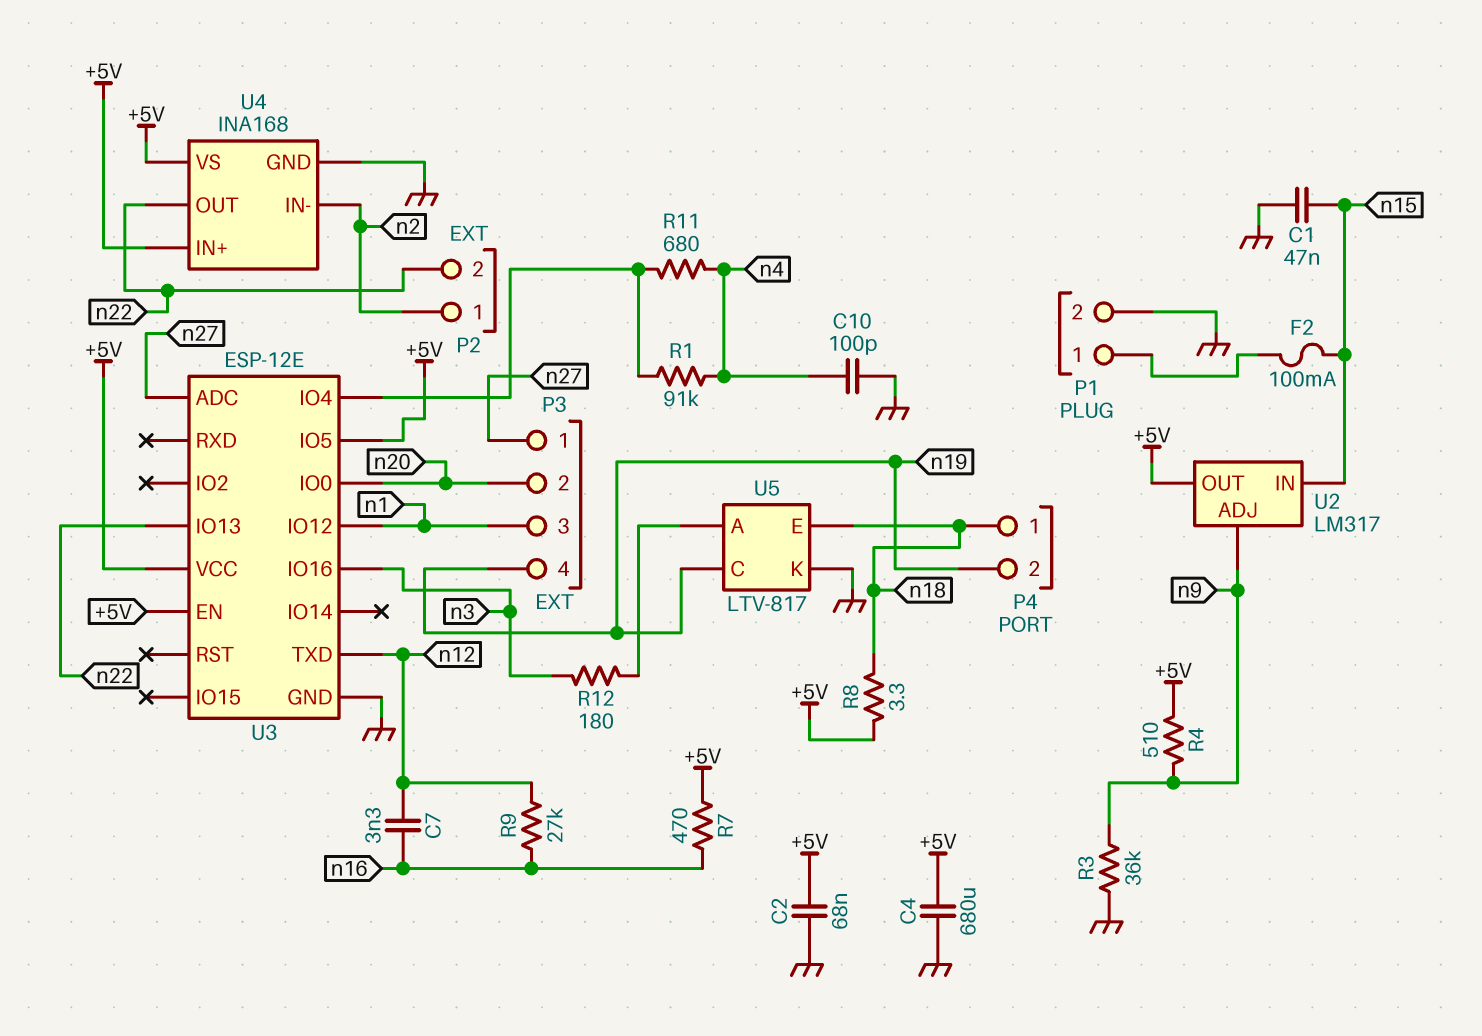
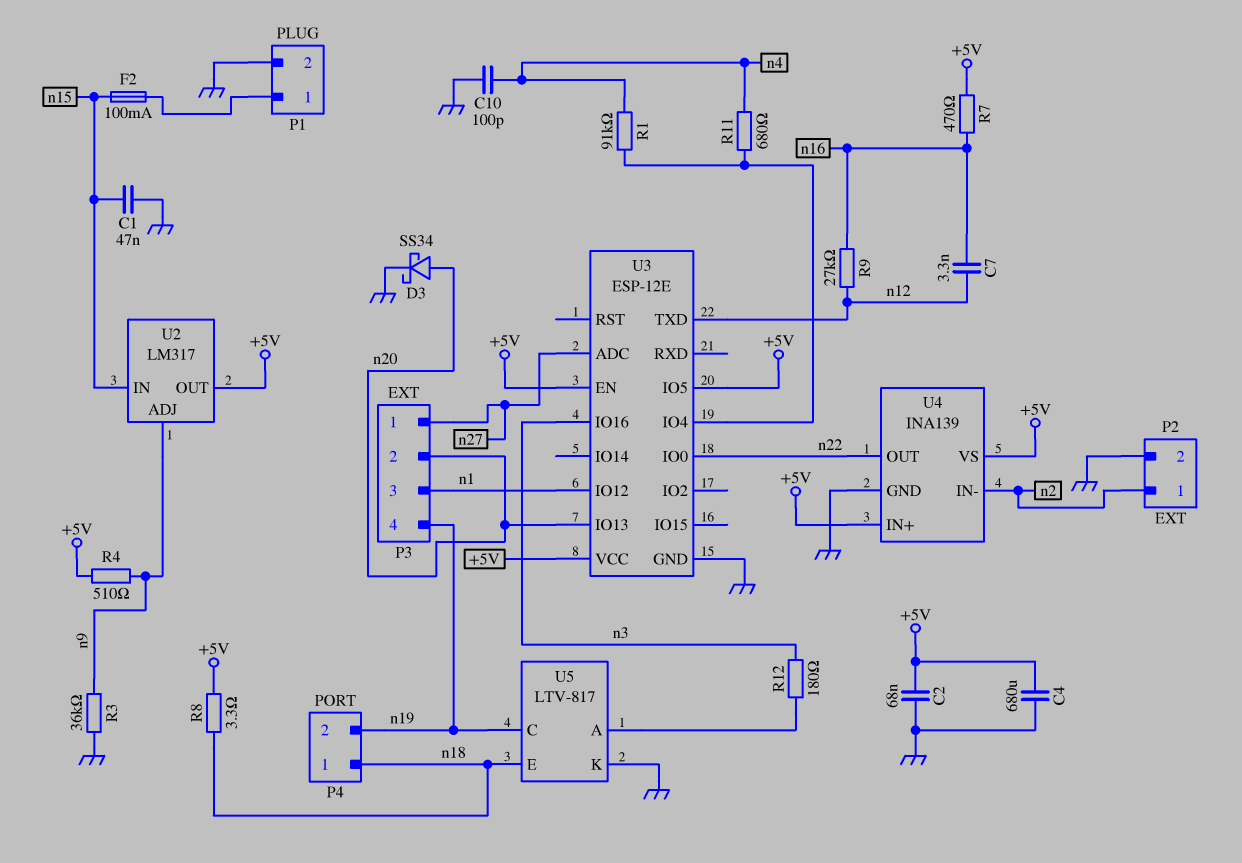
D3: none -> schottky SS34 (A n20, K GND)
P2 pin 2: n22 -> GND
U3 pin IO0: n20 -> n22
U3 pin IO13: n22 -> n20
U4: INA168 -> INA139

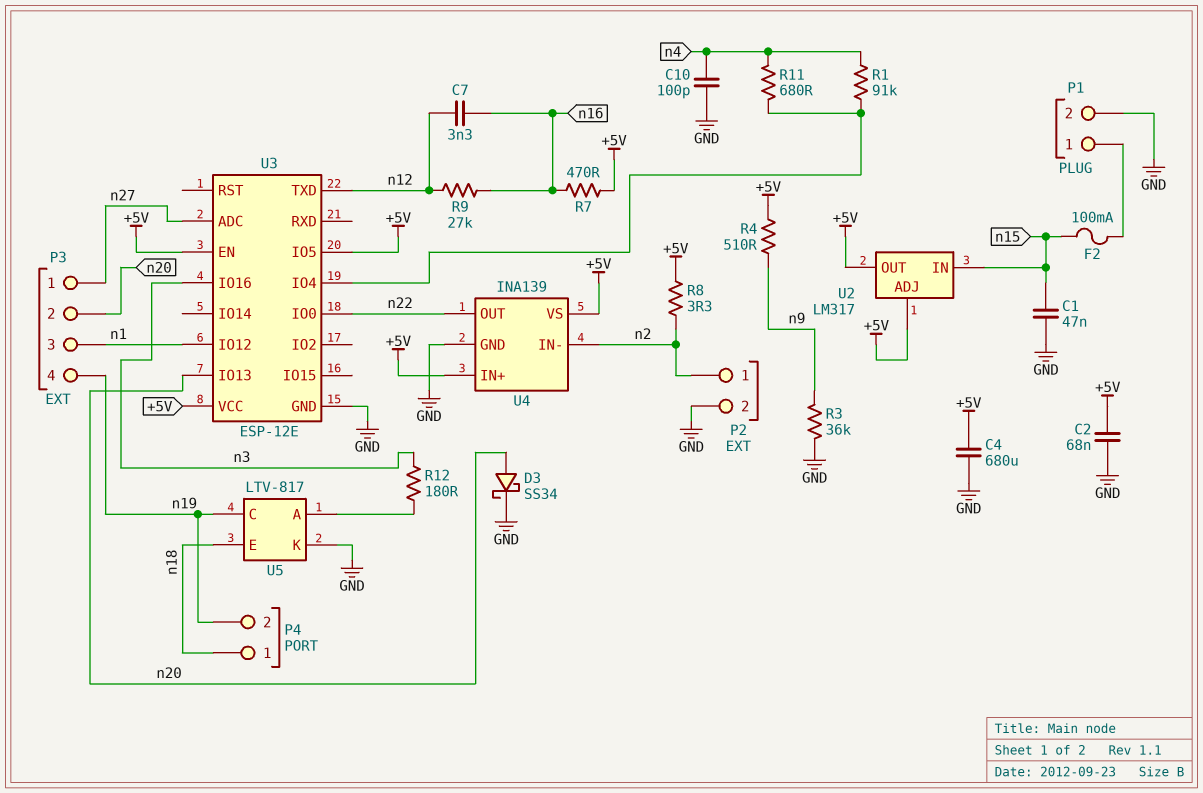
R8: 3.3 (+5V, n18) -> 3.3 (+5V, n2)
U2 pin ADJ: n9 -> +5V

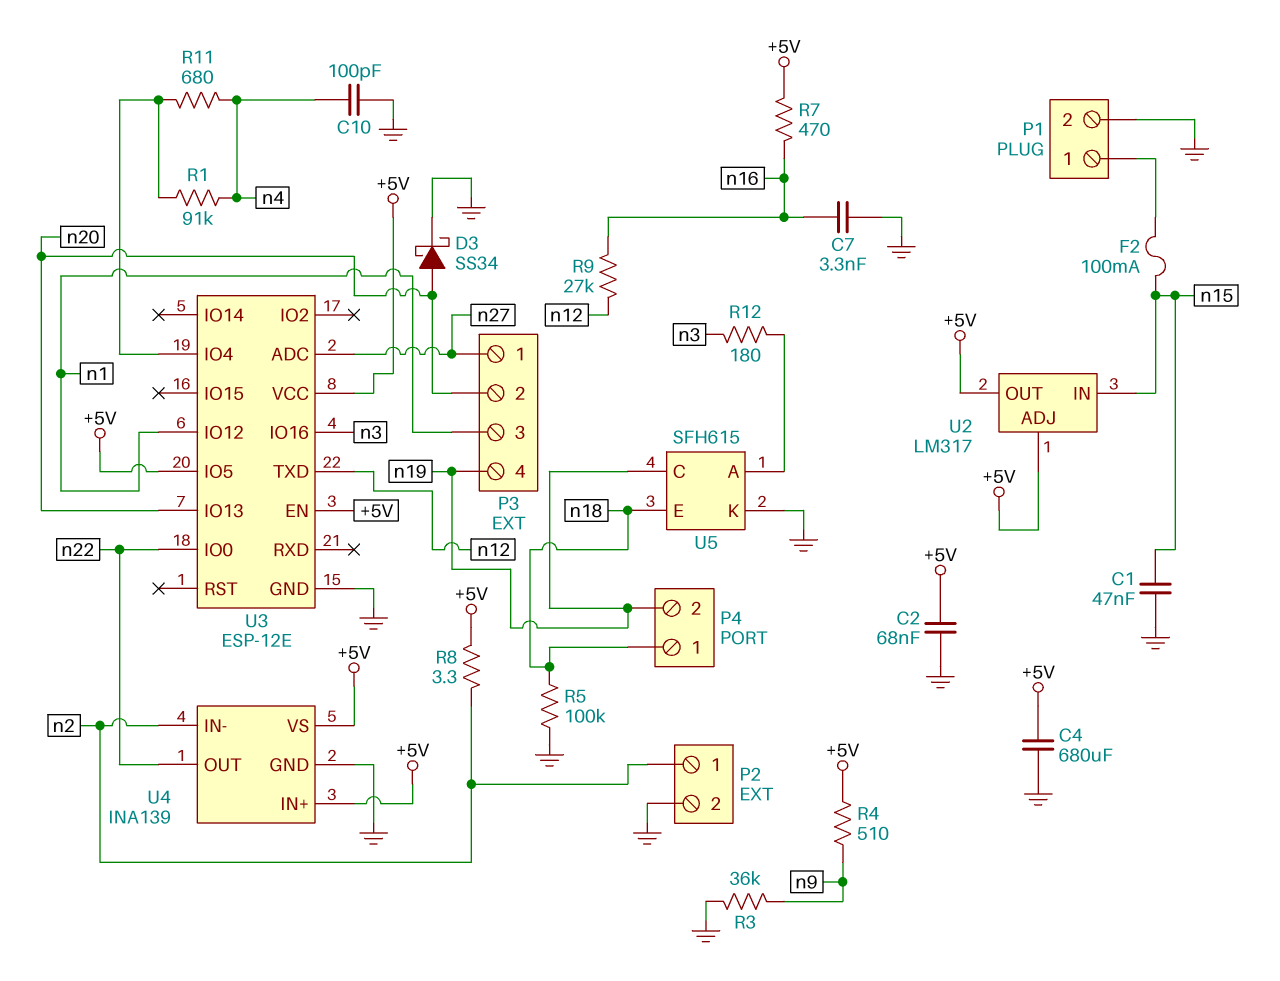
C7: 3.3nF (n12, n16) -> 3.3nF (GND, n16)
R5: none -> 100k (GND, n18)
U5: LTV-817 -> SFH615

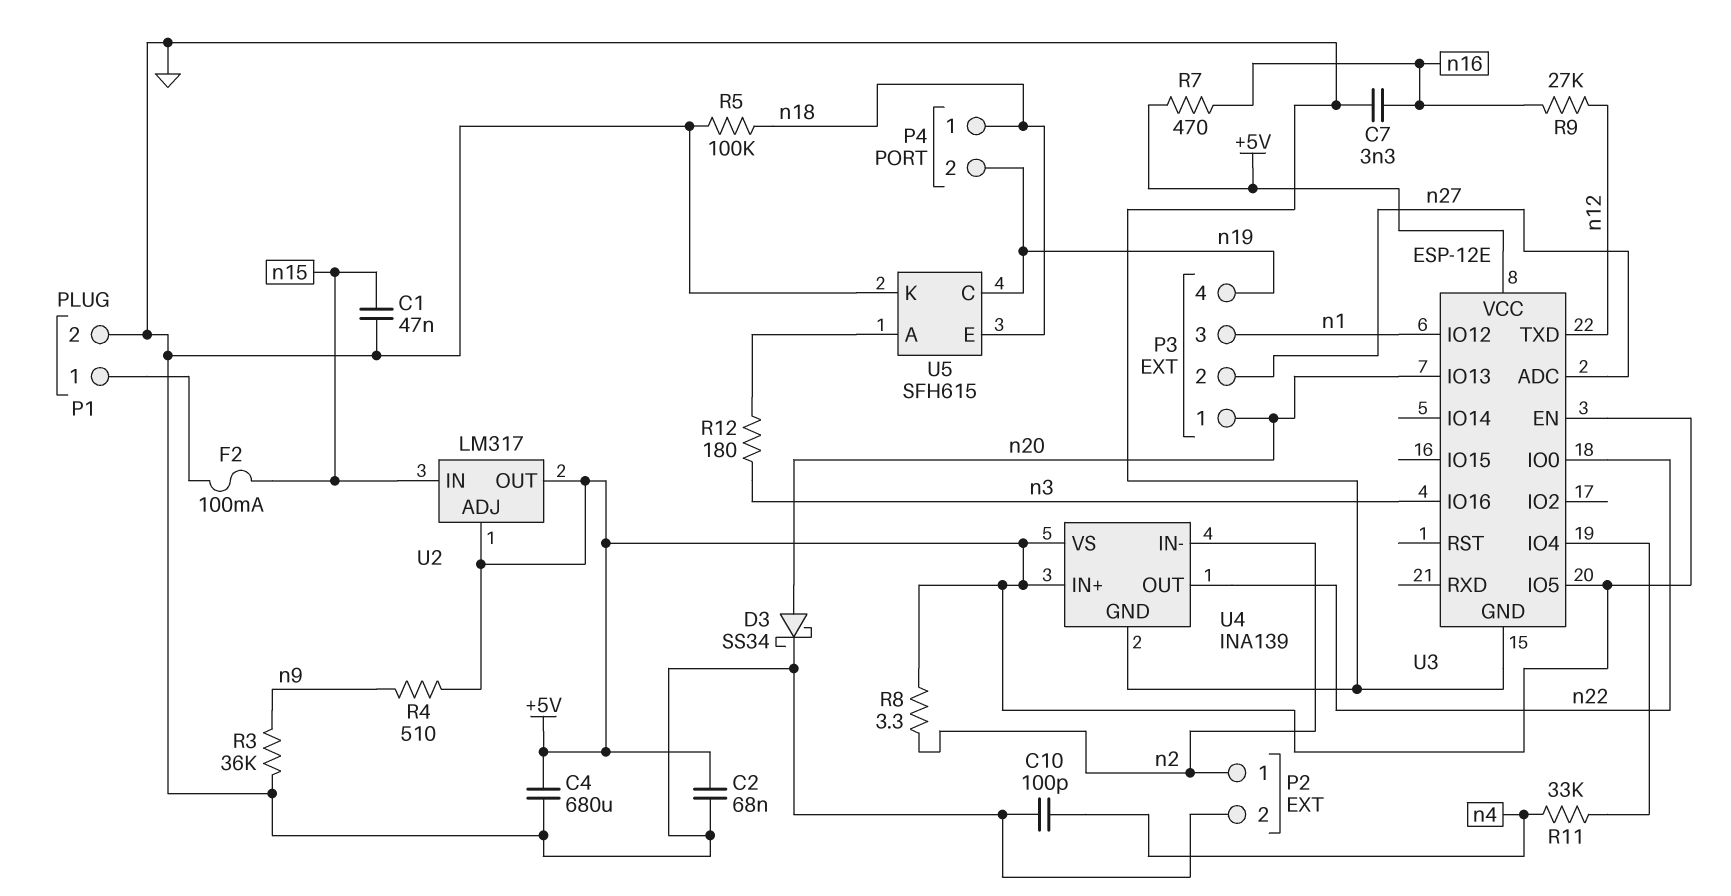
P3 pin 1: n27 -> n20
P3 pin 2: n20 -> n27
R1: 91k (U3/IO4, n4) -> none
R11: 680 (U3/IO4, n4) -> 33k (U3/IO4, n4)

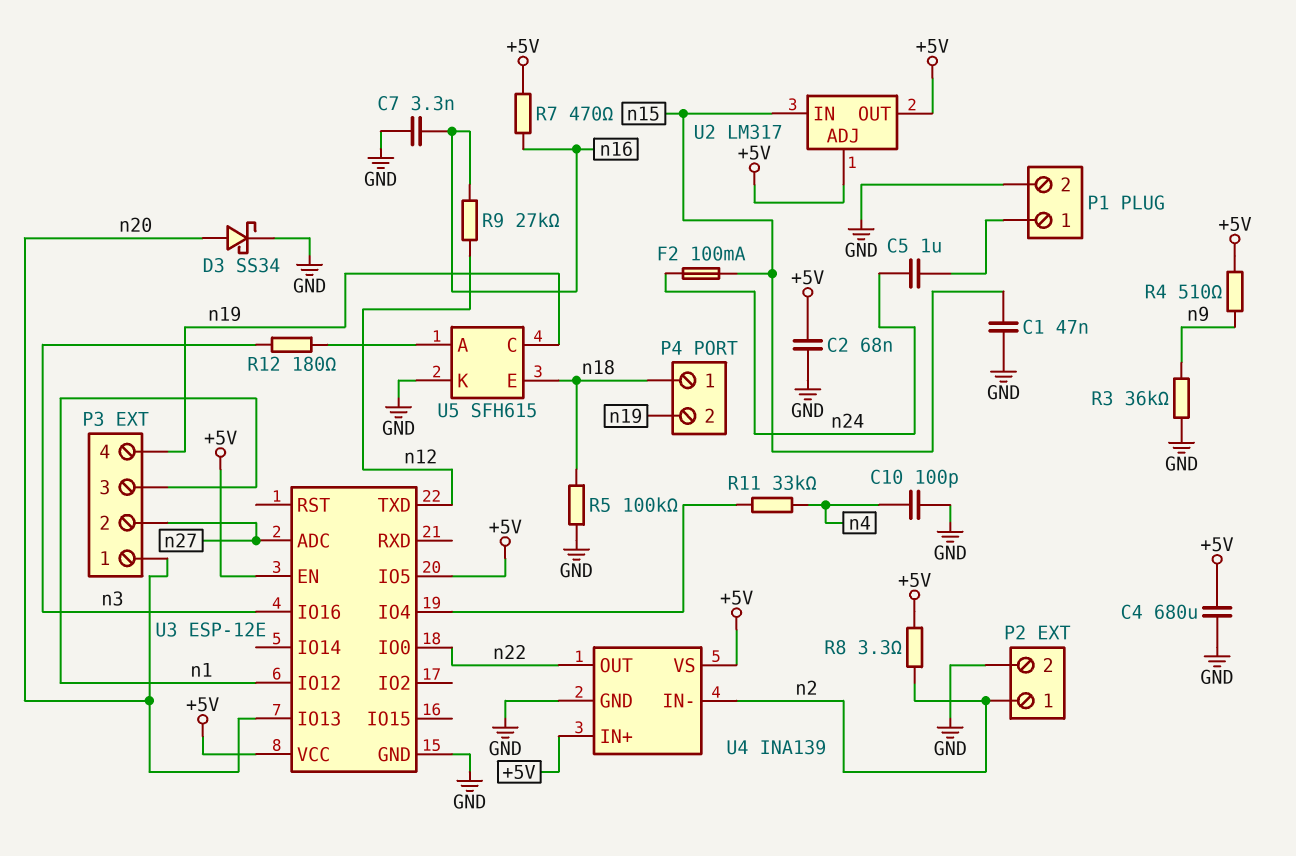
C5: none -> 1uF (P1/1, n24)
F2: 100mA (P1/1, n15) -> 100mA (n15, n24)

